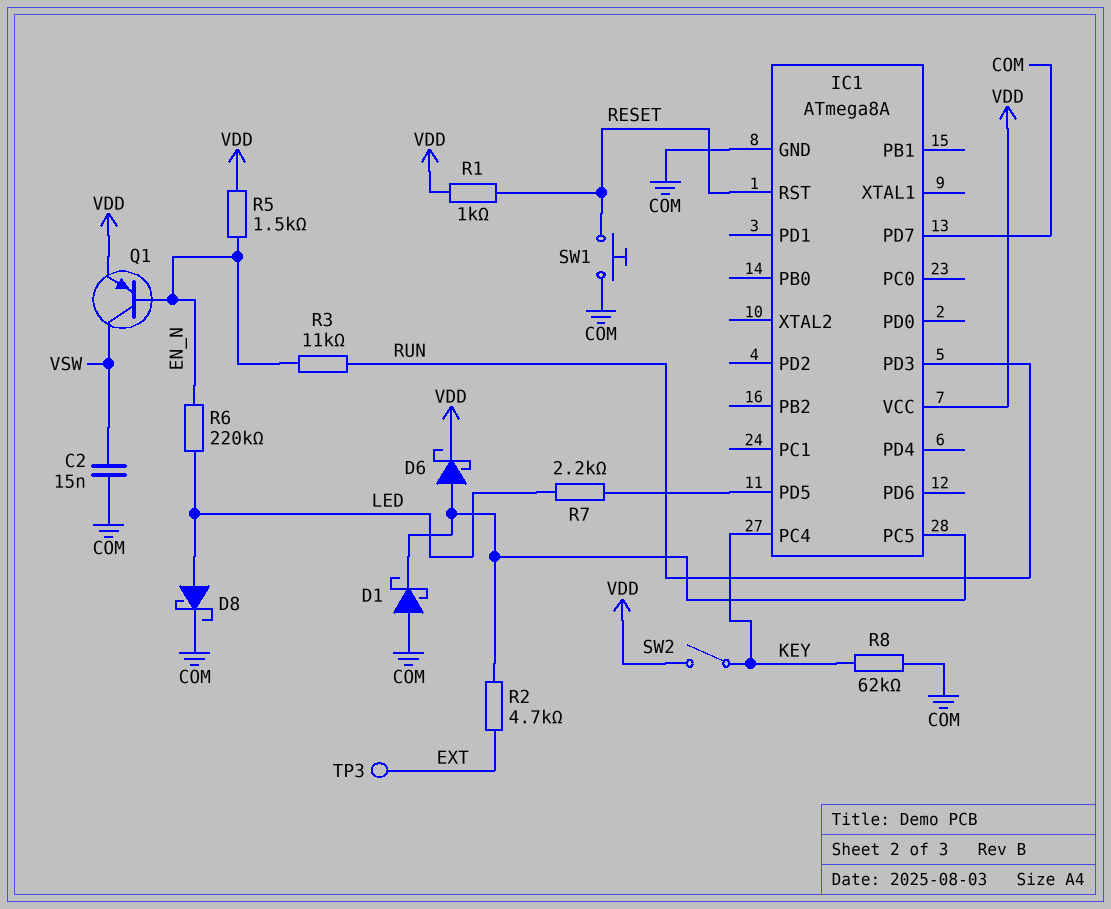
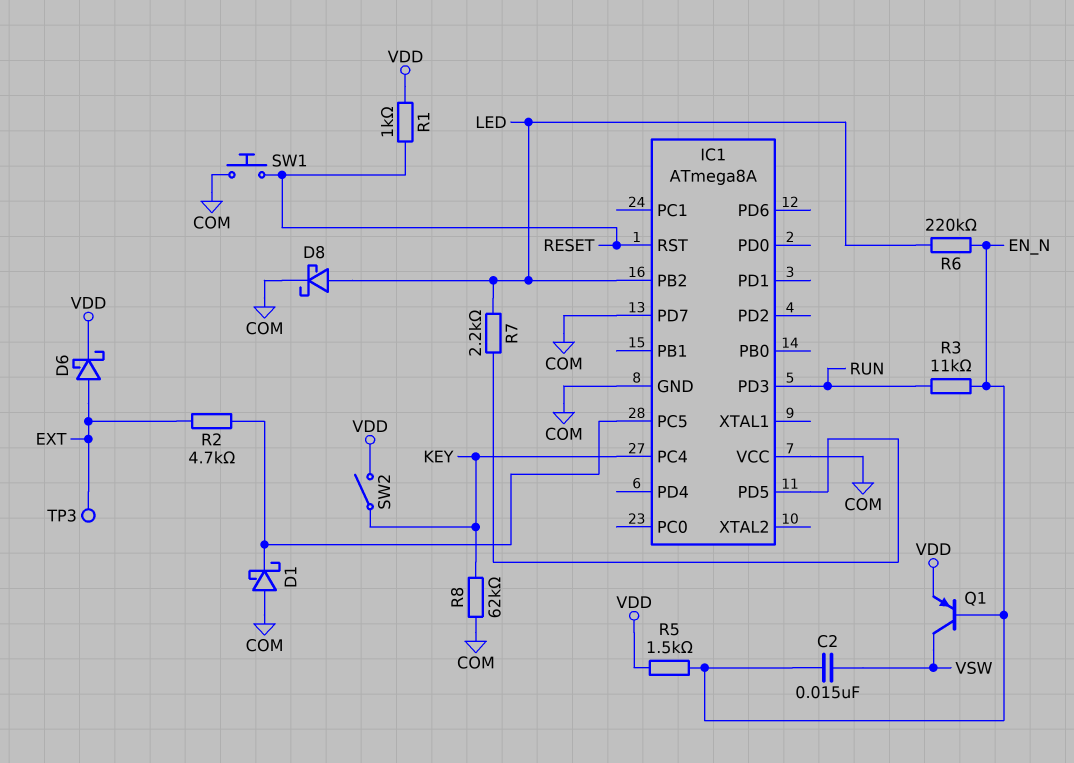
C2: 15nF (COM, VSW) -> 15nF (EN_N, VSW)
D6: schottky (A IC1/PC5, K VDD) -> schottky (A EXT, K VDD)
IC1 pin PB2: none -> LED
IC1 pin VCC: VDD -> COM

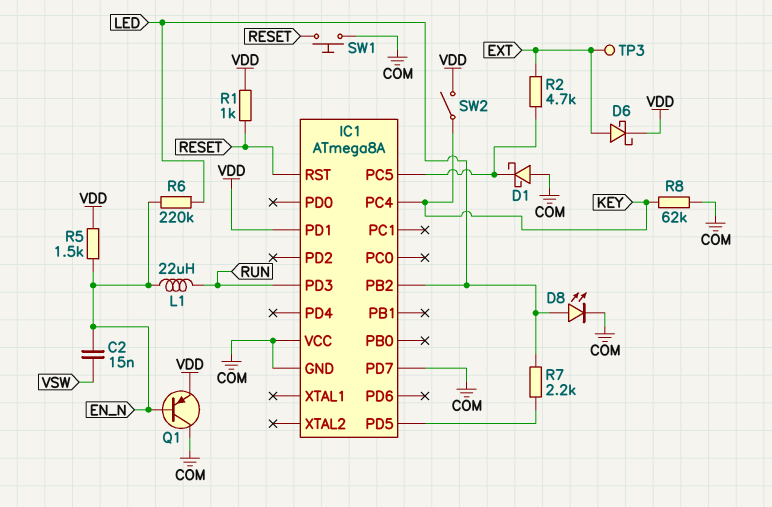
D8: schottky (A LED, K COM) -> LED (A LED, K COM)
IC1 pin PD1: none -> VDD
L1: none -> 22uH (EN_N, RUN)
Q1: PNP (B EN_N, C VSW, E VDD) -> PNP (B EN_N, C COM, E VDD)
R3: 11k (EN_N, RUN) -> none

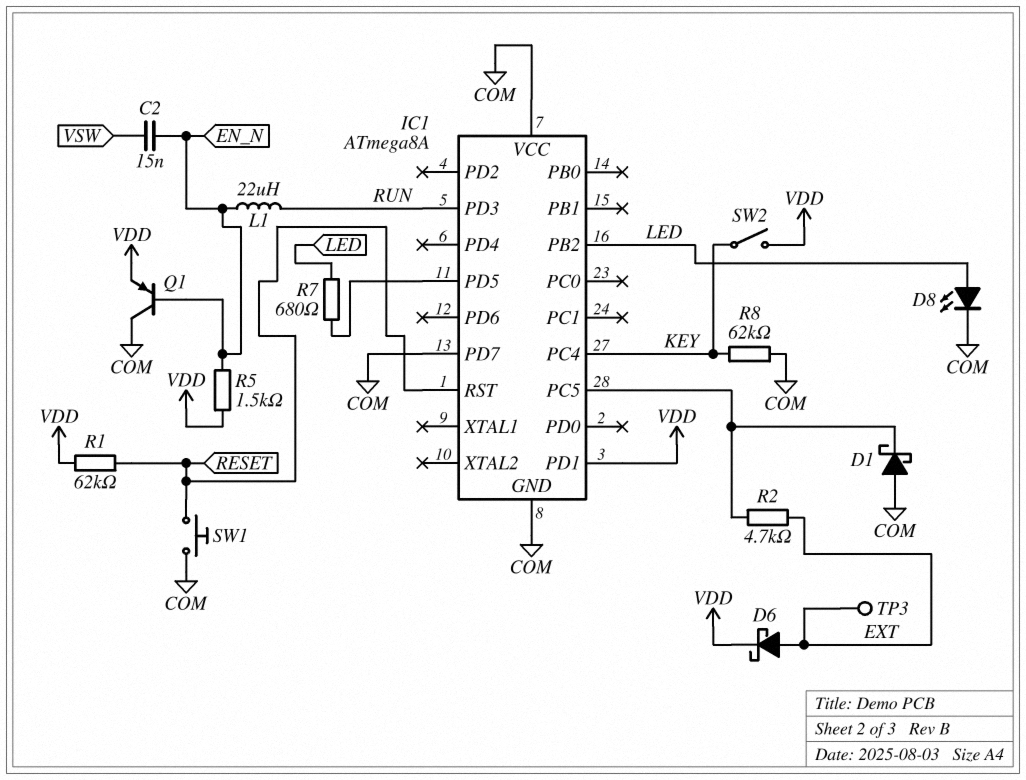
R1: 1k (RESET, VDD) -> 62k (RESET, VDD)
R6: 220k (EN_N, LED) -> none
R7: 2.2k (IC1/PD5, LED) -> 680 (IC1/PD5, LED)

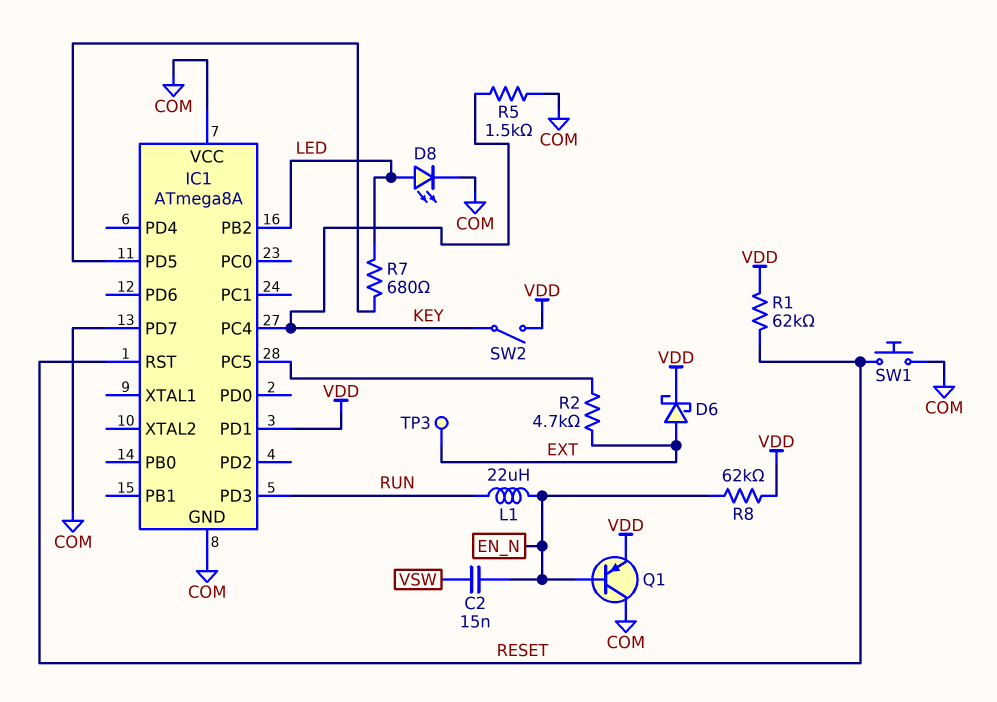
D1: schottky (A COM, K IC1/PC5) -> none
R5: 1.5k (EN_N, VDD) -> 1.5k (COM, KEY)
R8: 62k (COM, KEY) -> 62k (EN_N, VDD)

